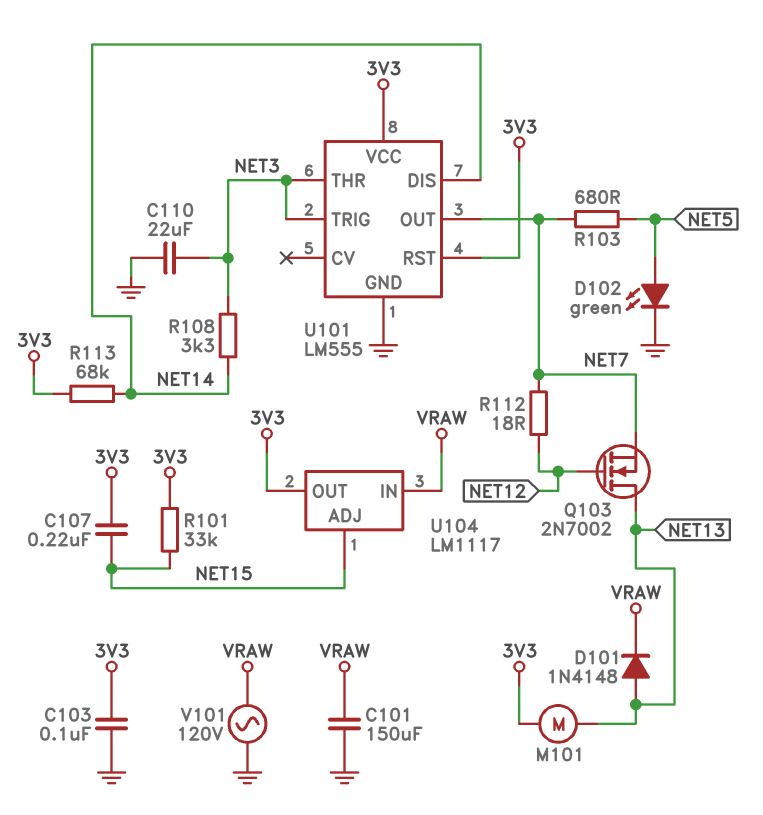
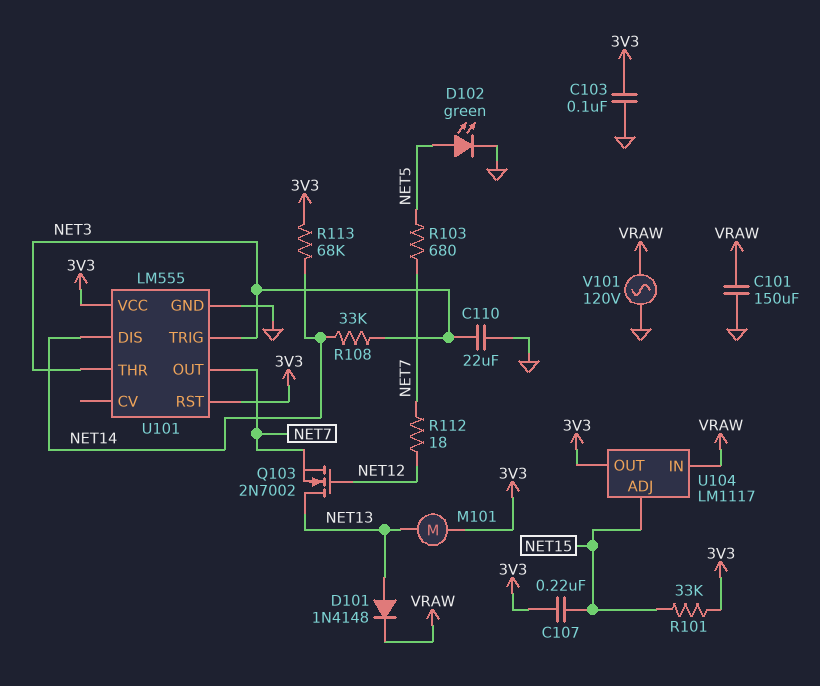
R108: 3.3k (NET3, NET14) -> 33k (NET3, NET14)

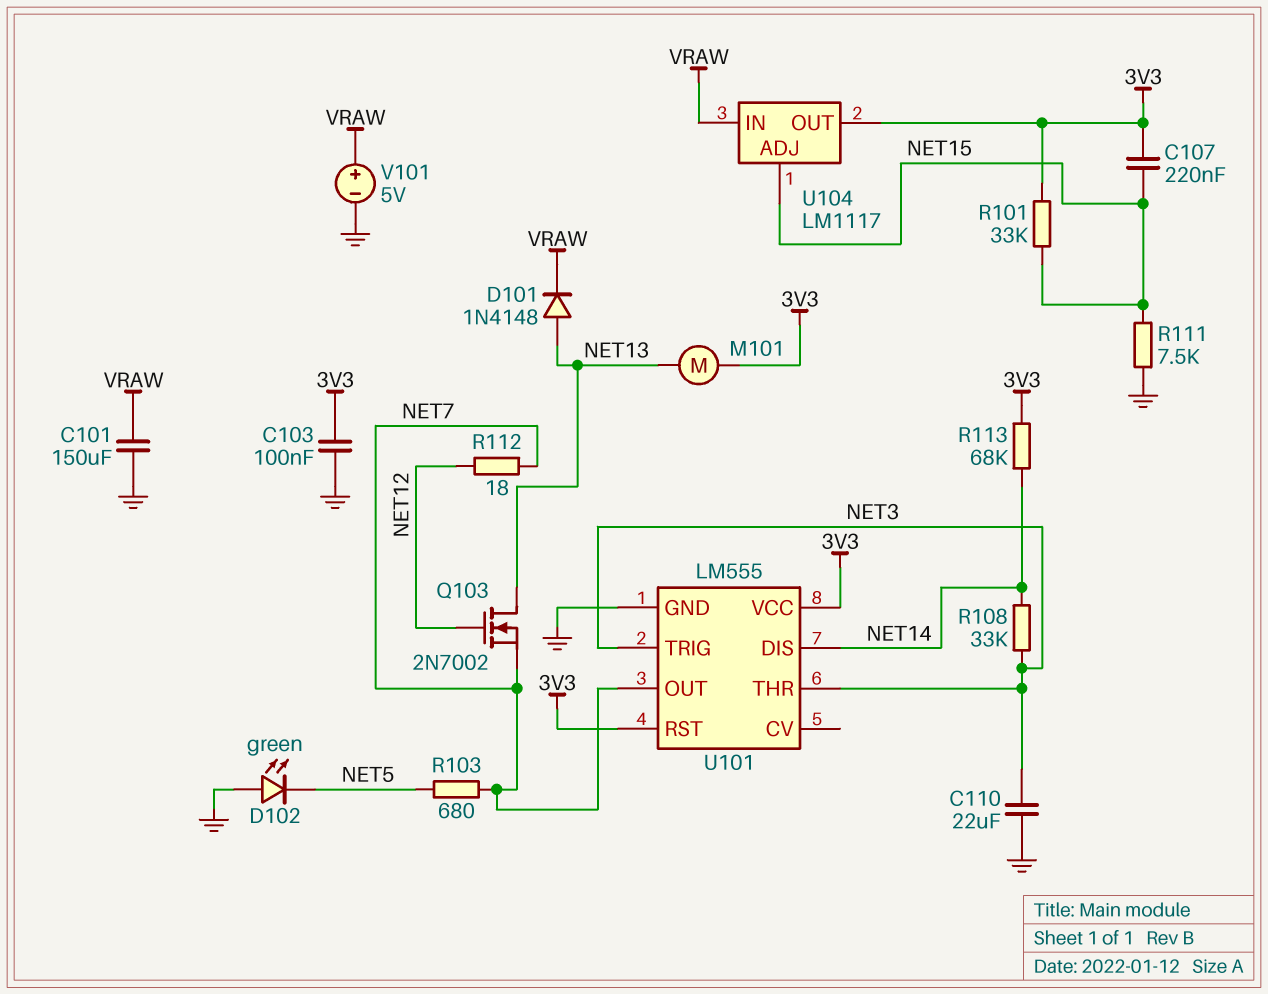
D102: LED green (A NET5, K GND) -> LED green (A GND, K NET5)
R111: none -> 7.5k (GND, NET15)
V101: AC 120V (GND, VRAW) -> 5V (plus VRAW, minus GND)

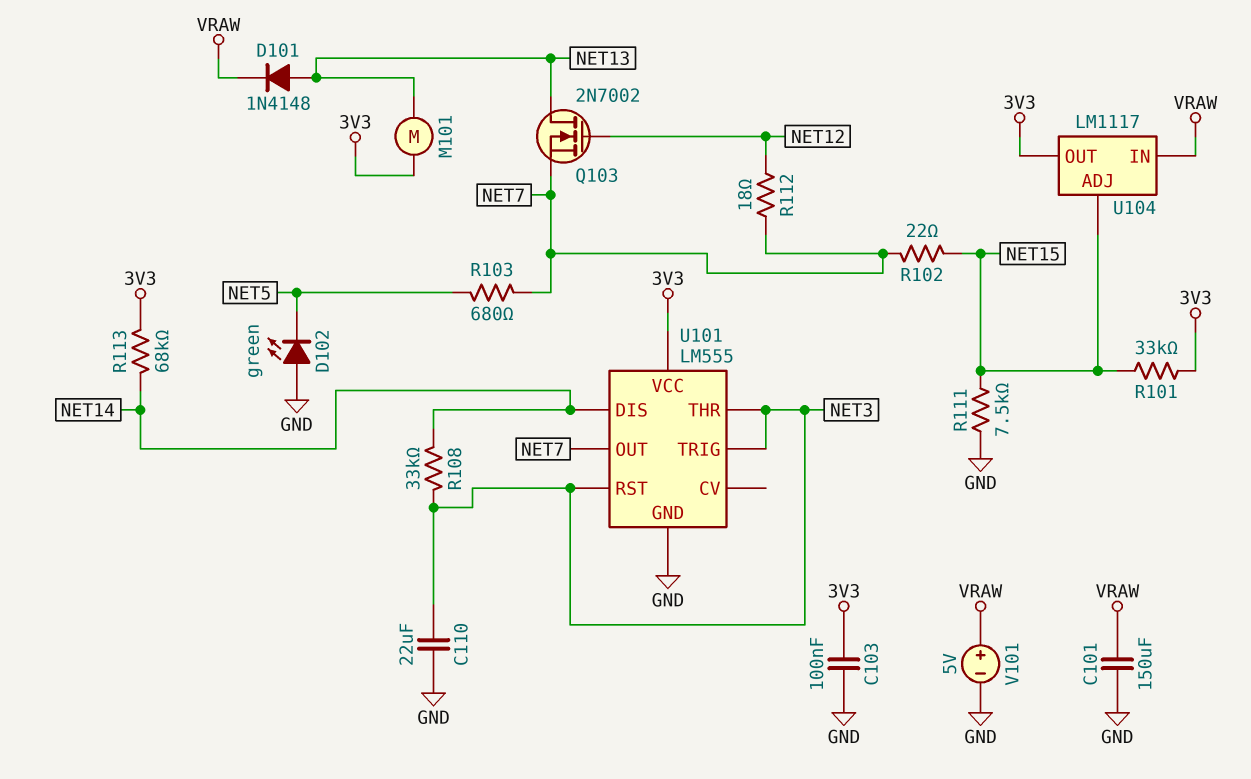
C107: 220nF (3V3, NET15) -> none
R102: none -> 22 (NET7, NET15)
U101 pin RST: 3V3 -> NET3

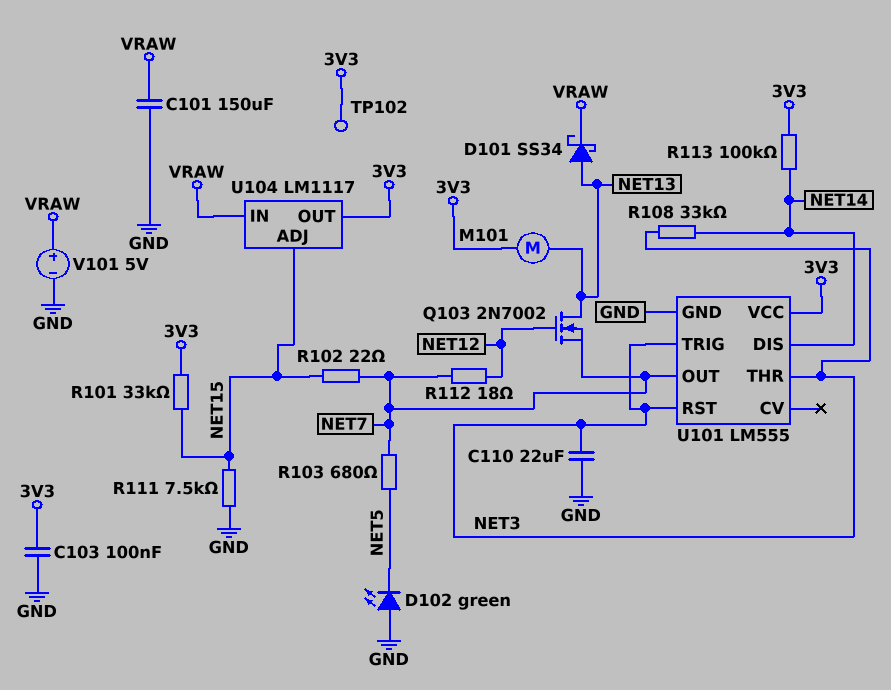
D101: diode 1N4148 (A NET13, K VRAW) -> schottky SS34 (A NET13, K VRAW)
R113: 68k (3V3, NET14) -> 100k (3V3, NET14)
TP102: none -> test point (3V3)

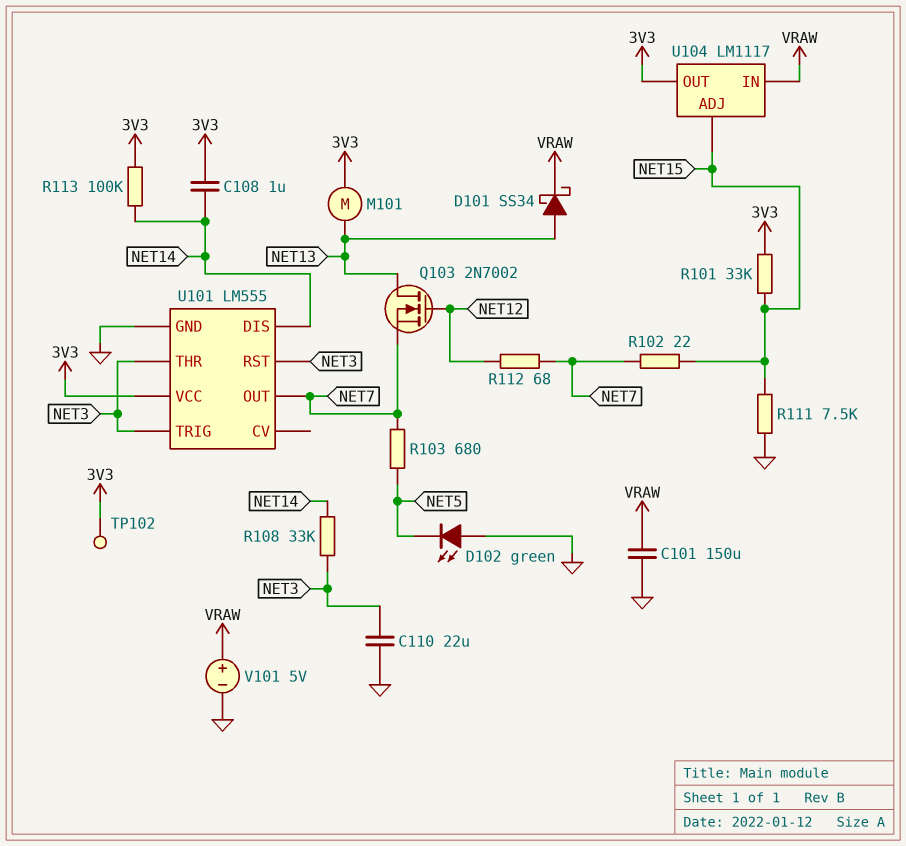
C103: 100nF (3V3, GND) -> none
C108: none -> 1uF (3V3, NET14)
R112: 18 (NET7, NET12) -> 68 (NET7, NET12)

